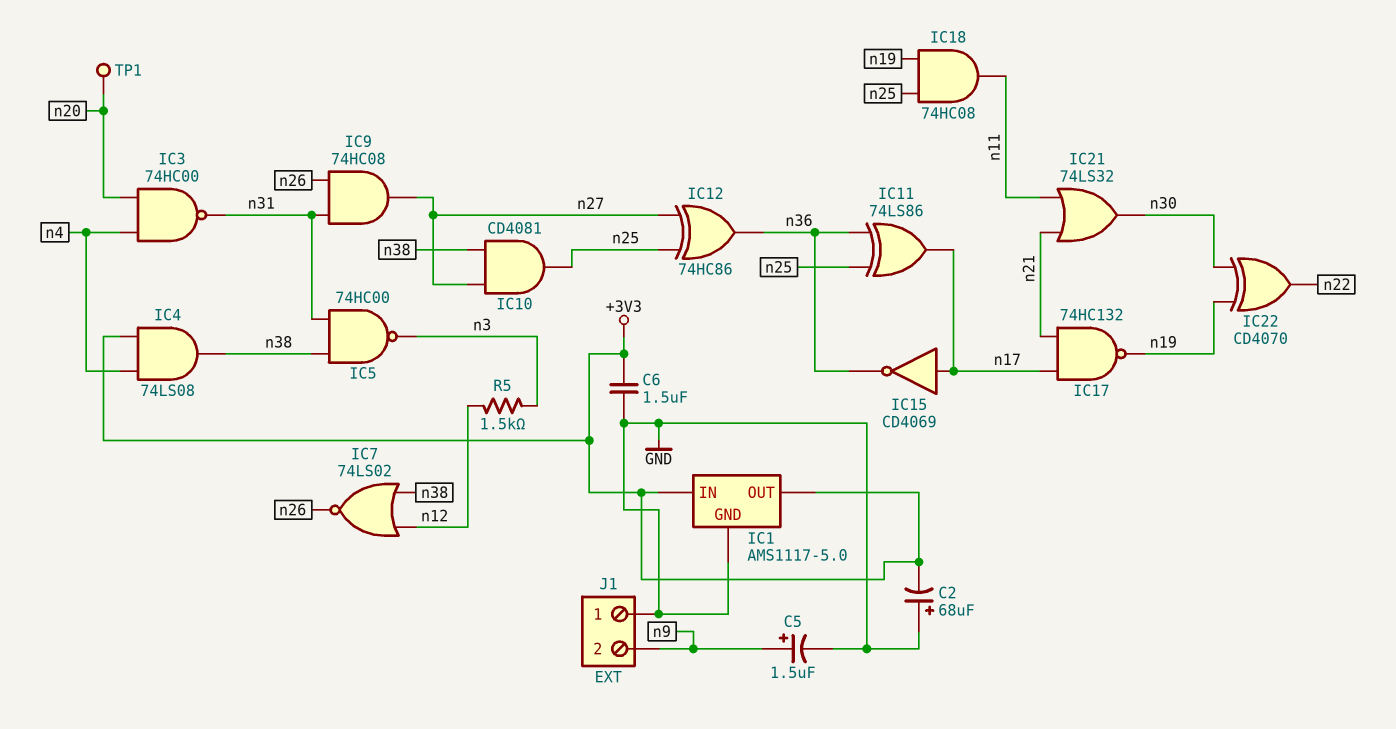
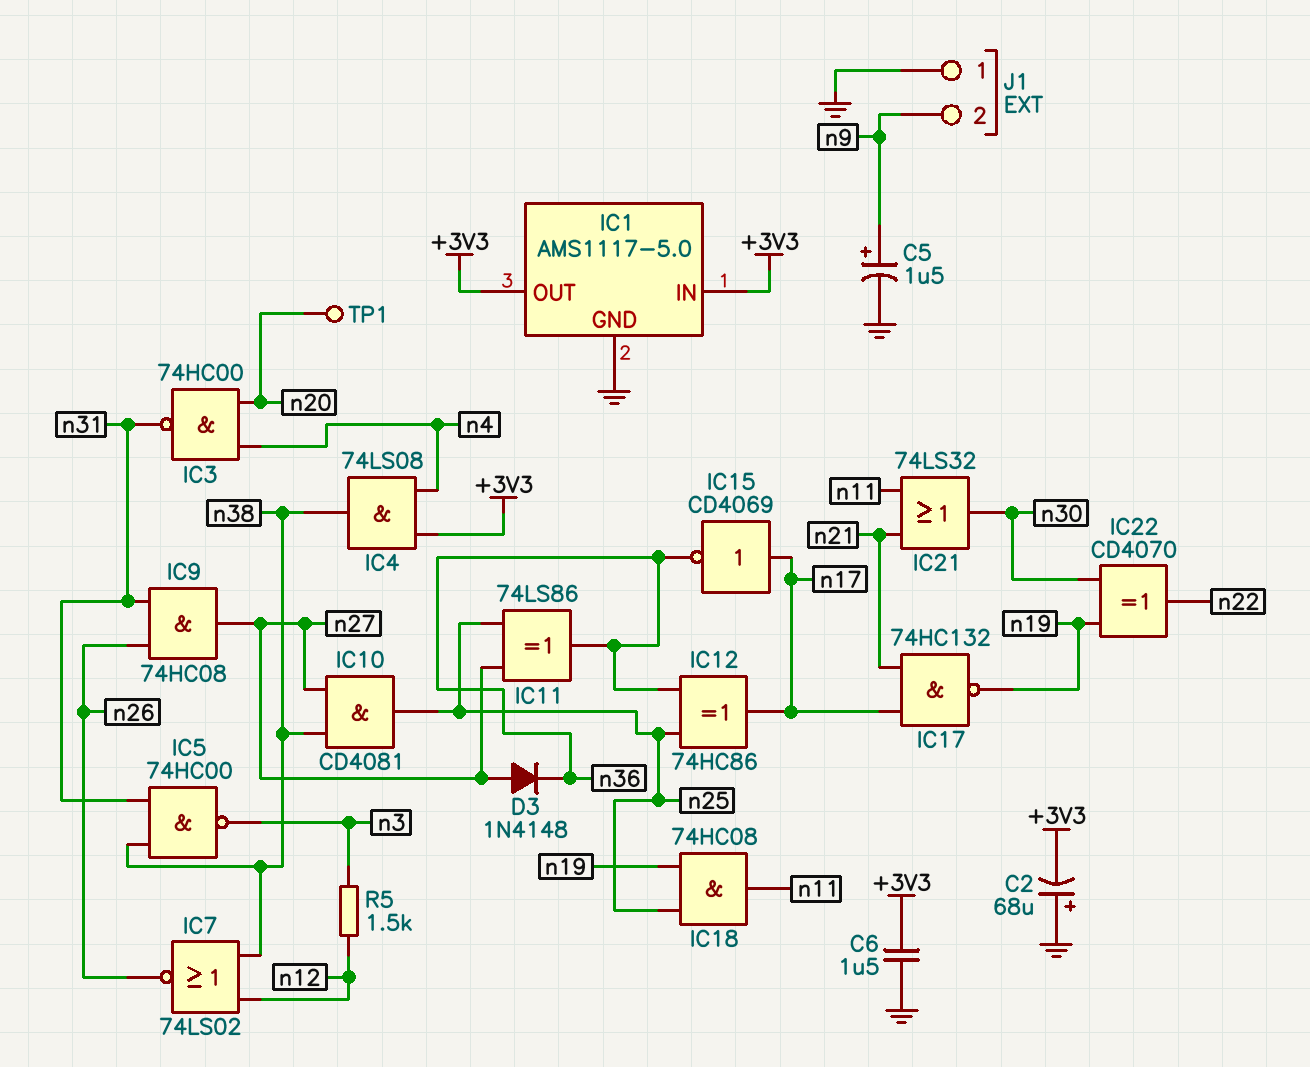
D3: none -> diode 1N4148 (A n27, K n36)
IC11: XOR 74LS86 (in n25, in n36, out n17) -> XOR 74LS86 (in n25, in n27, out n36)
IC12: XOR 74HC86 (in n25, in n27, out n36) -> XOR 74HC86 (in n25, in n36, out n17)

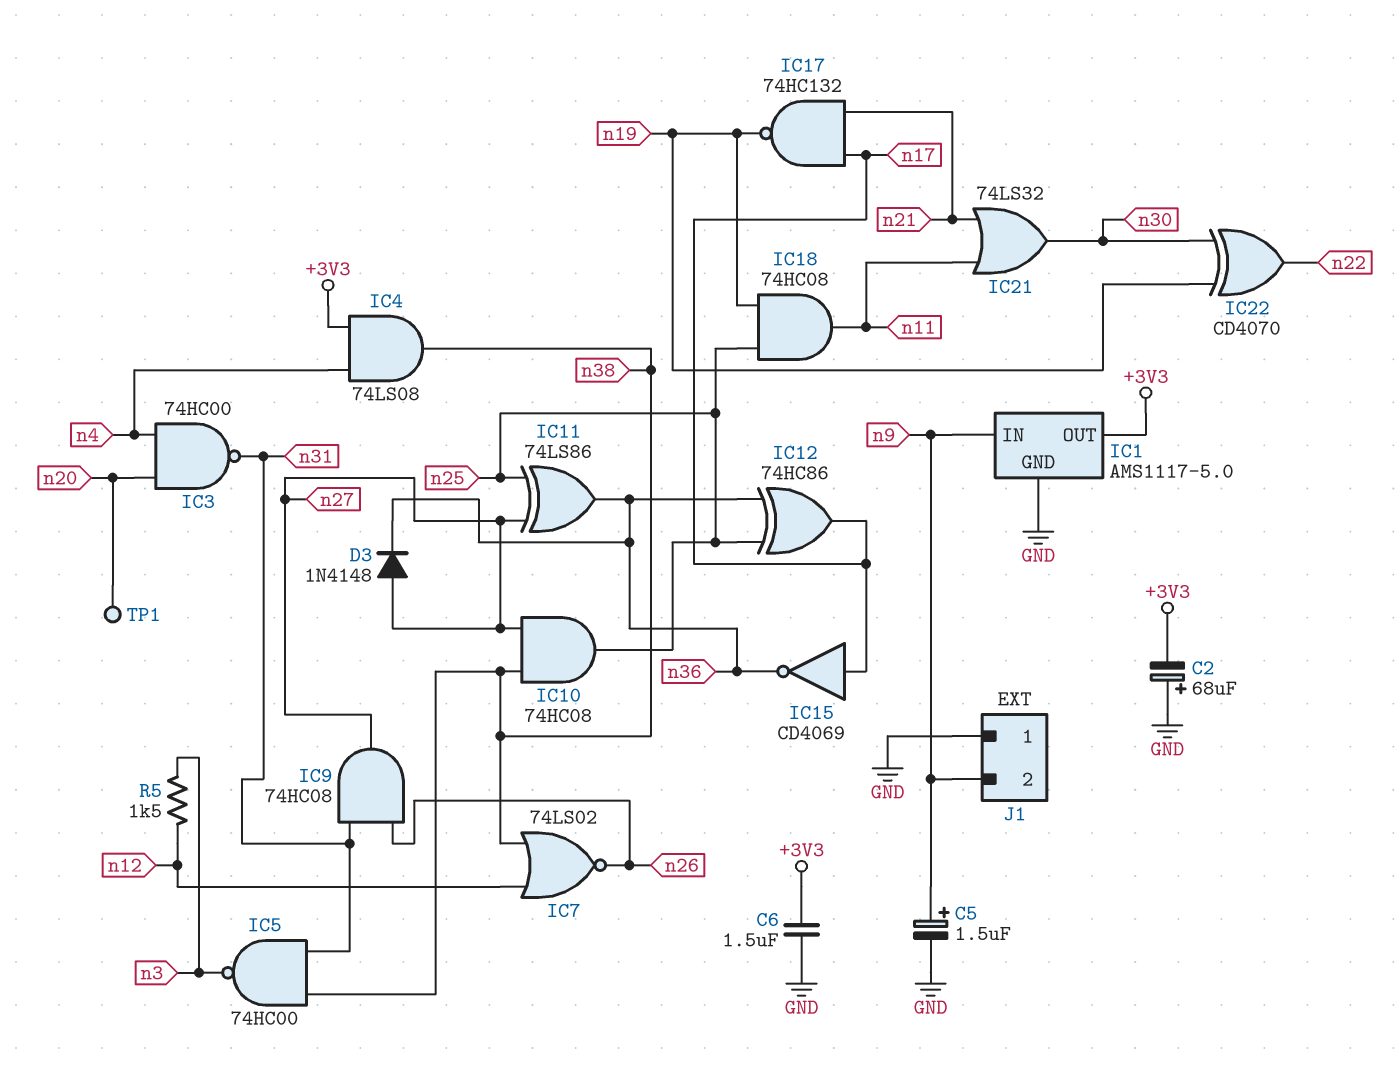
IC1 pin IN: +3V3 -> n9
IC10: AND CD4081 (in n27, in n38, out n25) -> AND 74HC08 (in n27, in n38, out n25)

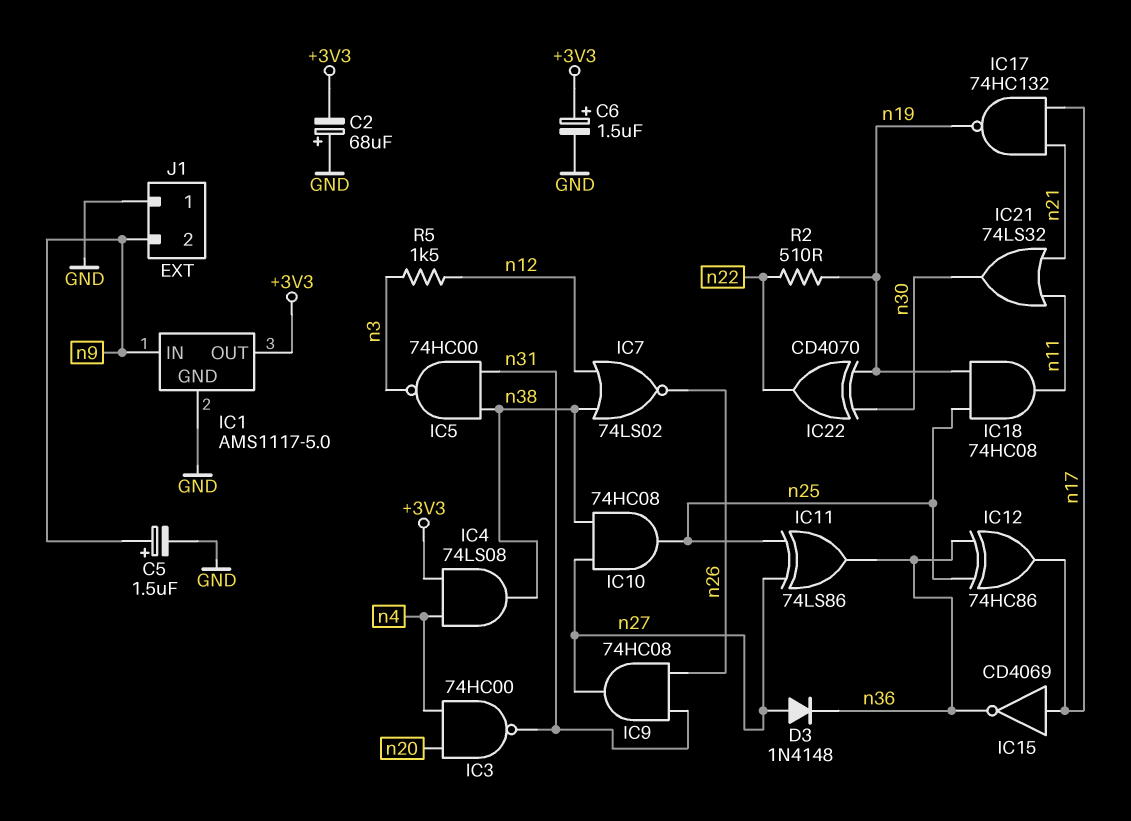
C6: 1.5uF (+3V3, GND) -> 1.5uF (plus +3V3, minus GND)
R2: none -> 510 (n19, n22)
TP1: test point (n20) -> none

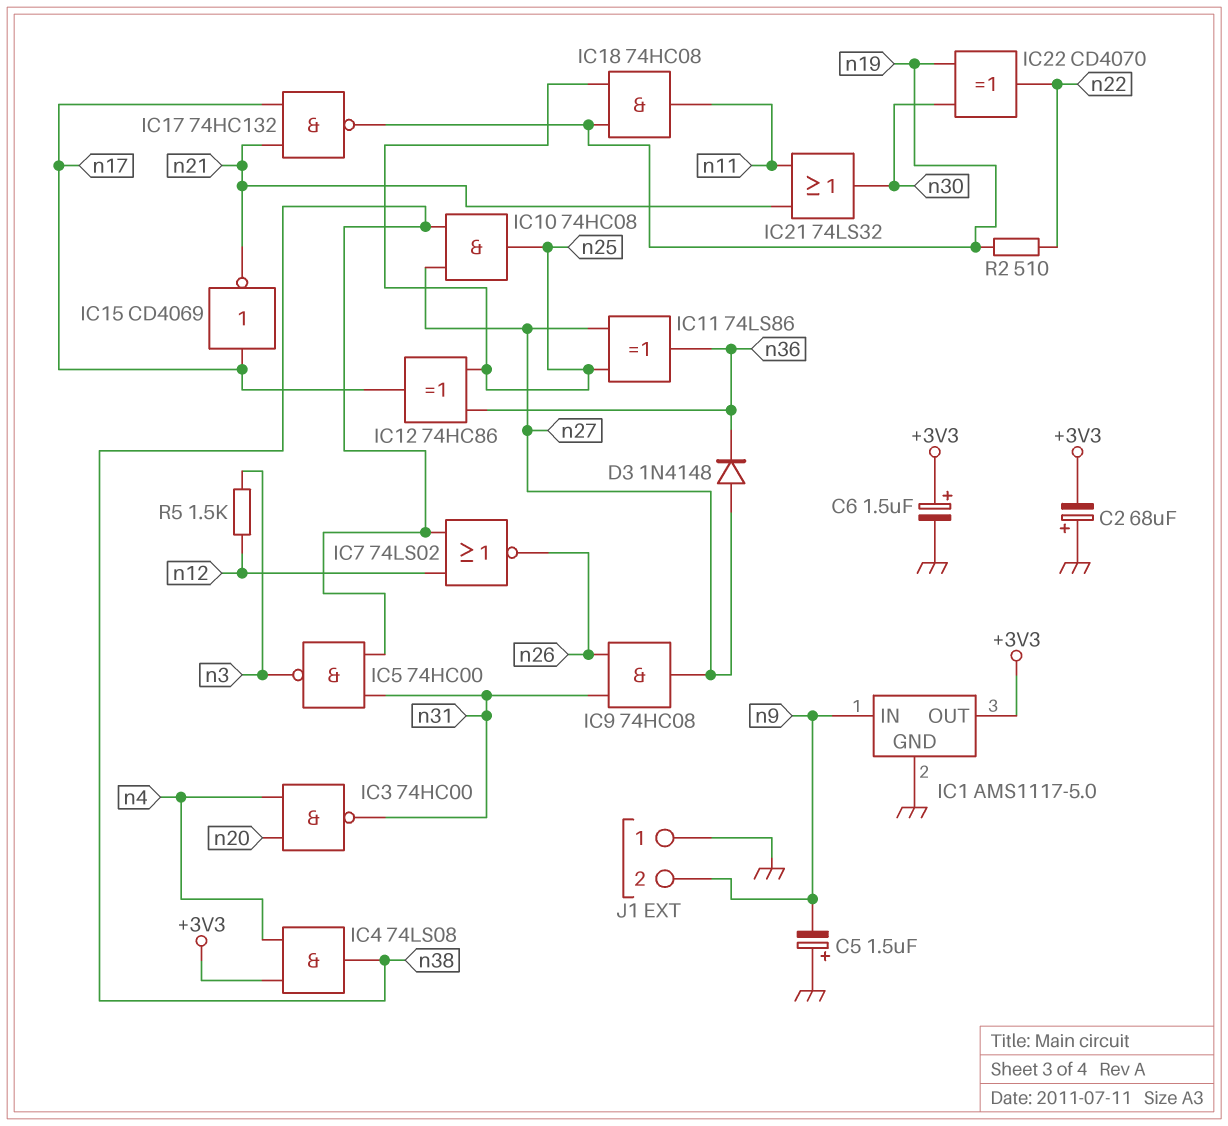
C5: 1.5uF (plus n9, minus GND) -> 1.5uF (plus GND, minus n9)
IC15: NOT CD4069 (in n17, out n36) -> NOT CD4069 (in n17, out n21)

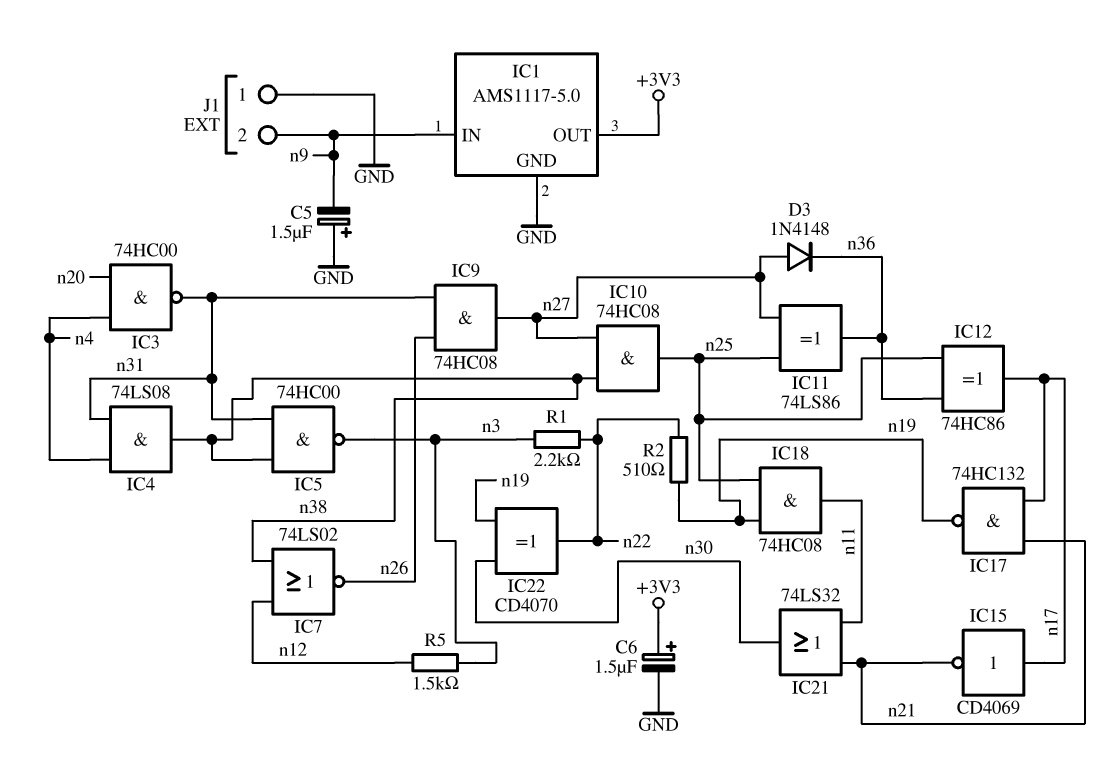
C2: 68uF (plus GND, minus +3V3) -> none
IC4: AND 74LS08 (in +3V3, in n4, out n38) -> AND 74LS08 (in n4, in n31, out n38)
R1: none -> 2.2k (n3, n22)

